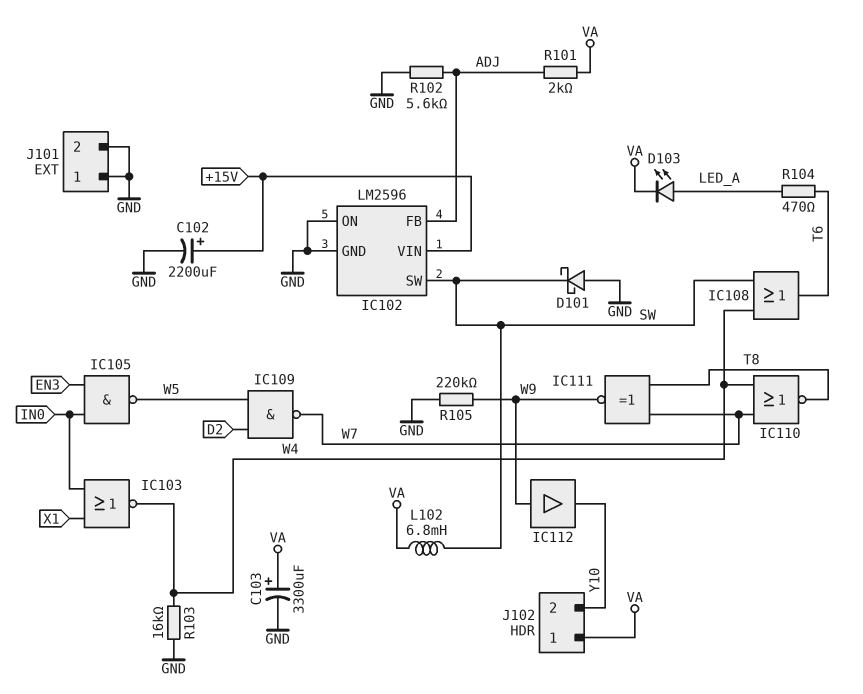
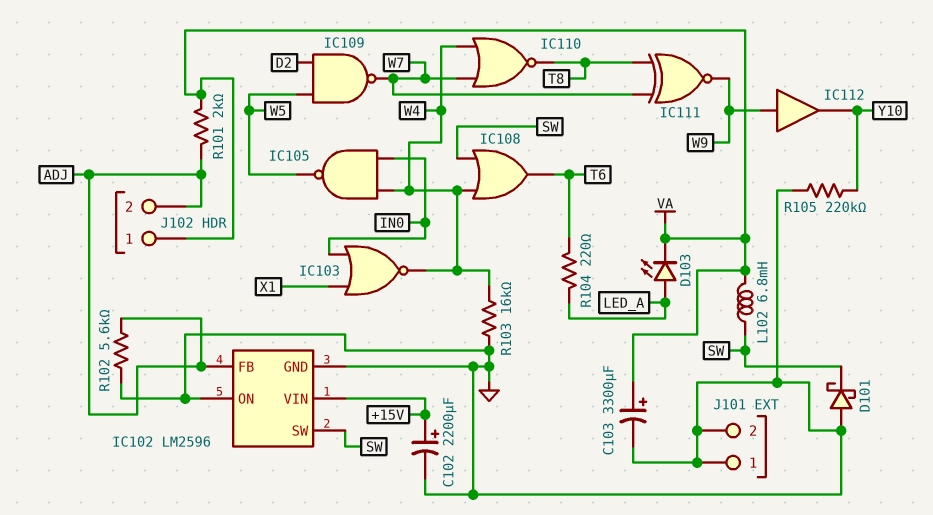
IC105: NAND (in EN3, in IN0, out W5) -> NAND (in IN0, in W4, out W5)
J102 pin 2: Y10 -> ADJ
R104: 470 (LED_A, T6) -> 220 (LED_A, T6)
R105: 220k (GND, W9) -> 220k (GND, Y10)

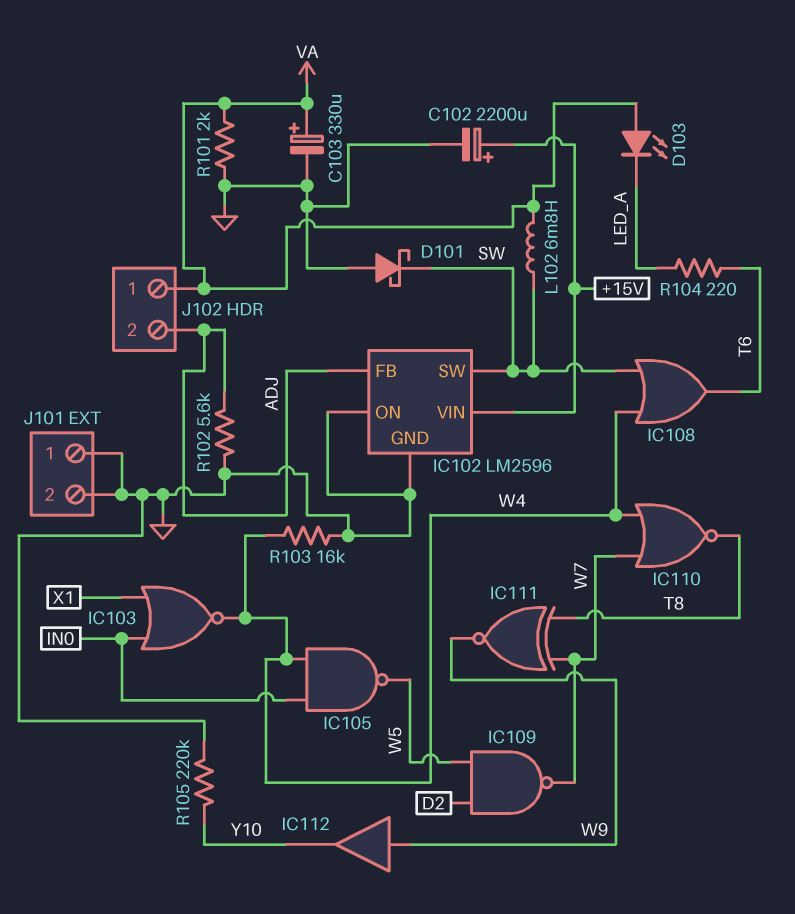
C103: 3300uF (plus VA, minus GND) -> 330uF (plus VA, minus GND)
D103: LED (A LED_A, K VA) -> LED (A VA, K LED_A)
R101: 2k (ADJ, VA) -> 2k (GND, VA)

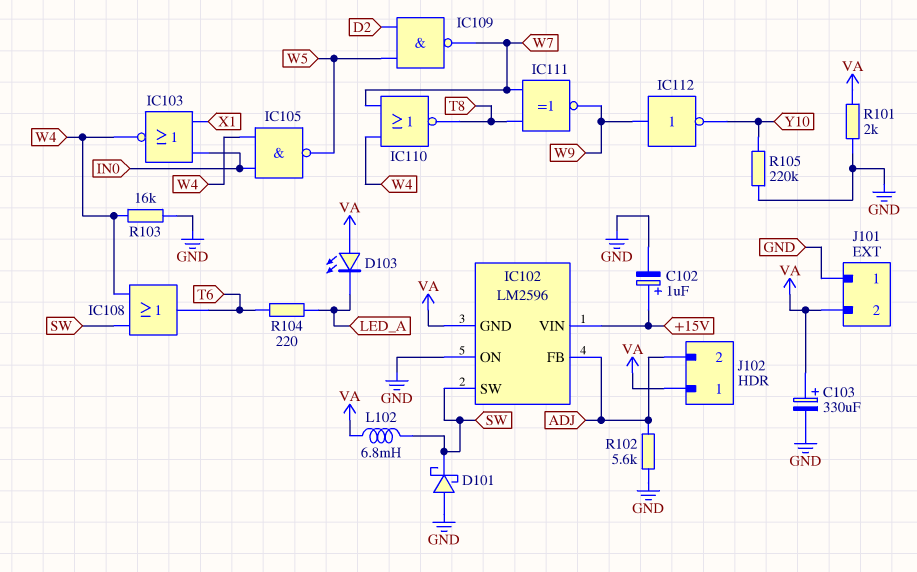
C102: 2200uF (plus +15V, minus GND) -> 1uF (plus +15V, minus GND)
IC102 pin GND: GND -> VA
IC112: buffer (in W9, out Y10) -> NOT (in W9, out Y10)
J101 pin 2: GND -> VA

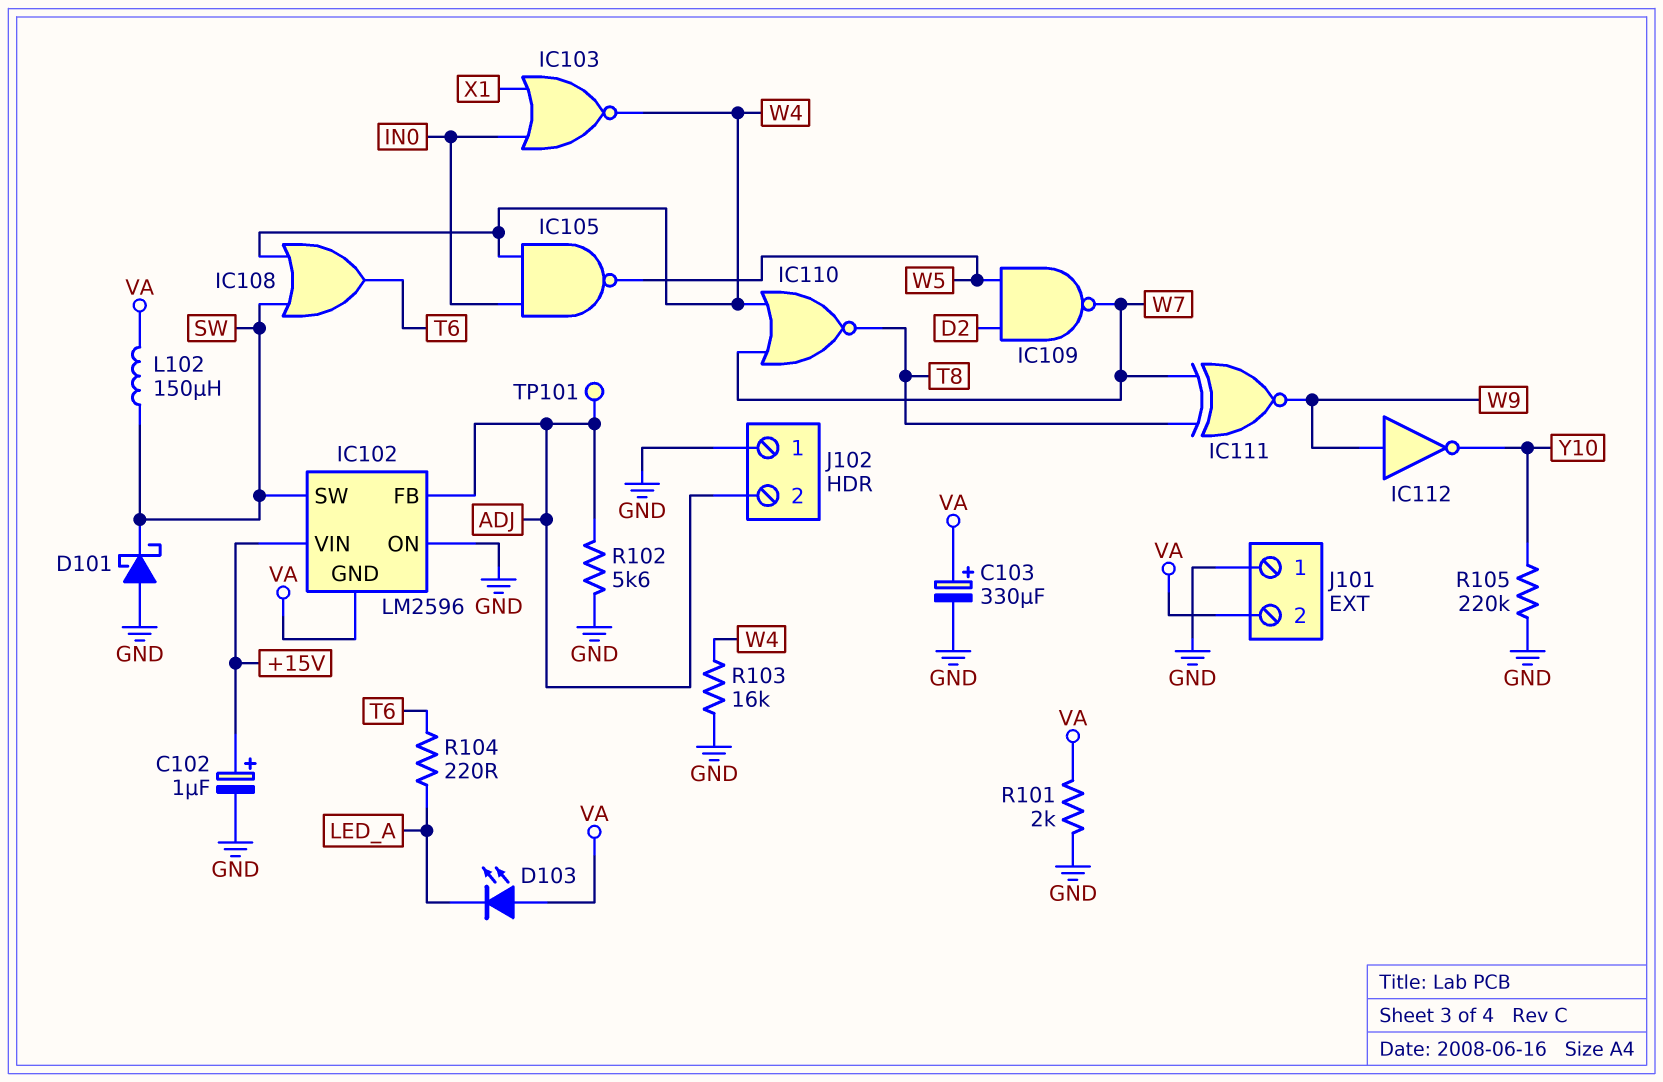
J102 pin 1: VA -> GND
L102: 6.8mH (SW, VA) -> 150uH (SW, VA)
TP101: none -> test point (ADJ)

